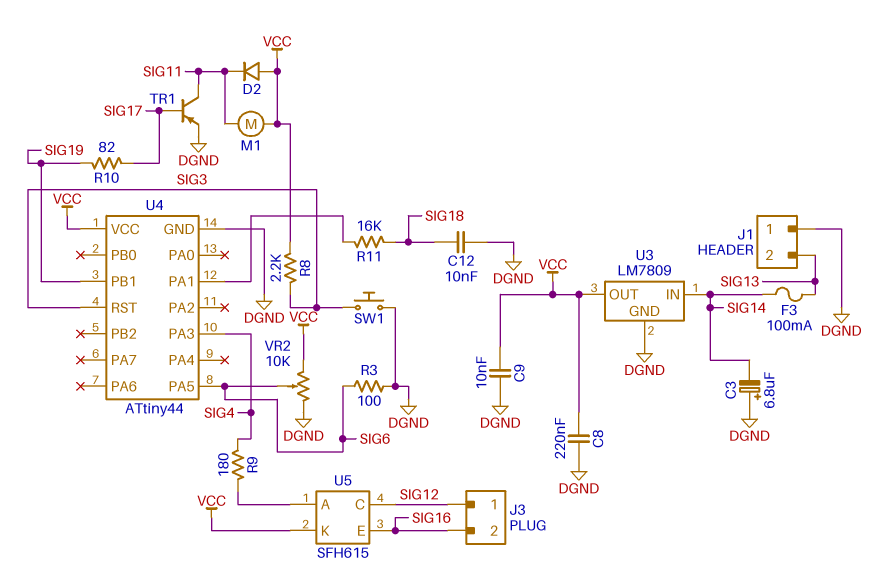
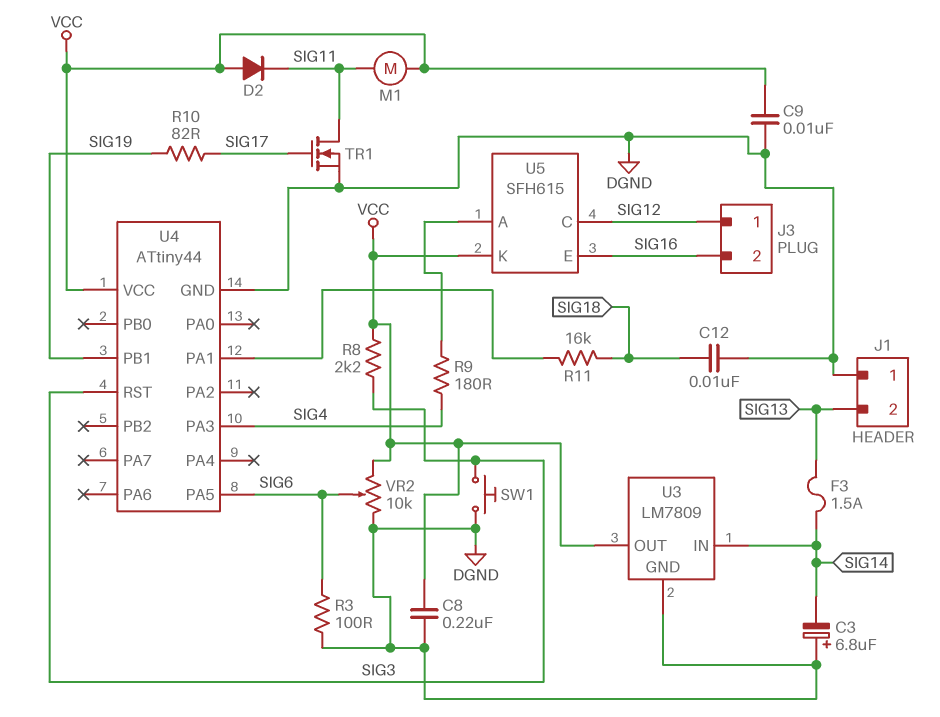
F3: 100mA (SIG13, SIG14) -> 1.5A (SIG13, SIG14)
TR1: PNP (B SIG17, C SIG11, E DGND) -> NMOS (G SIG17, D SIG11, S DGND)

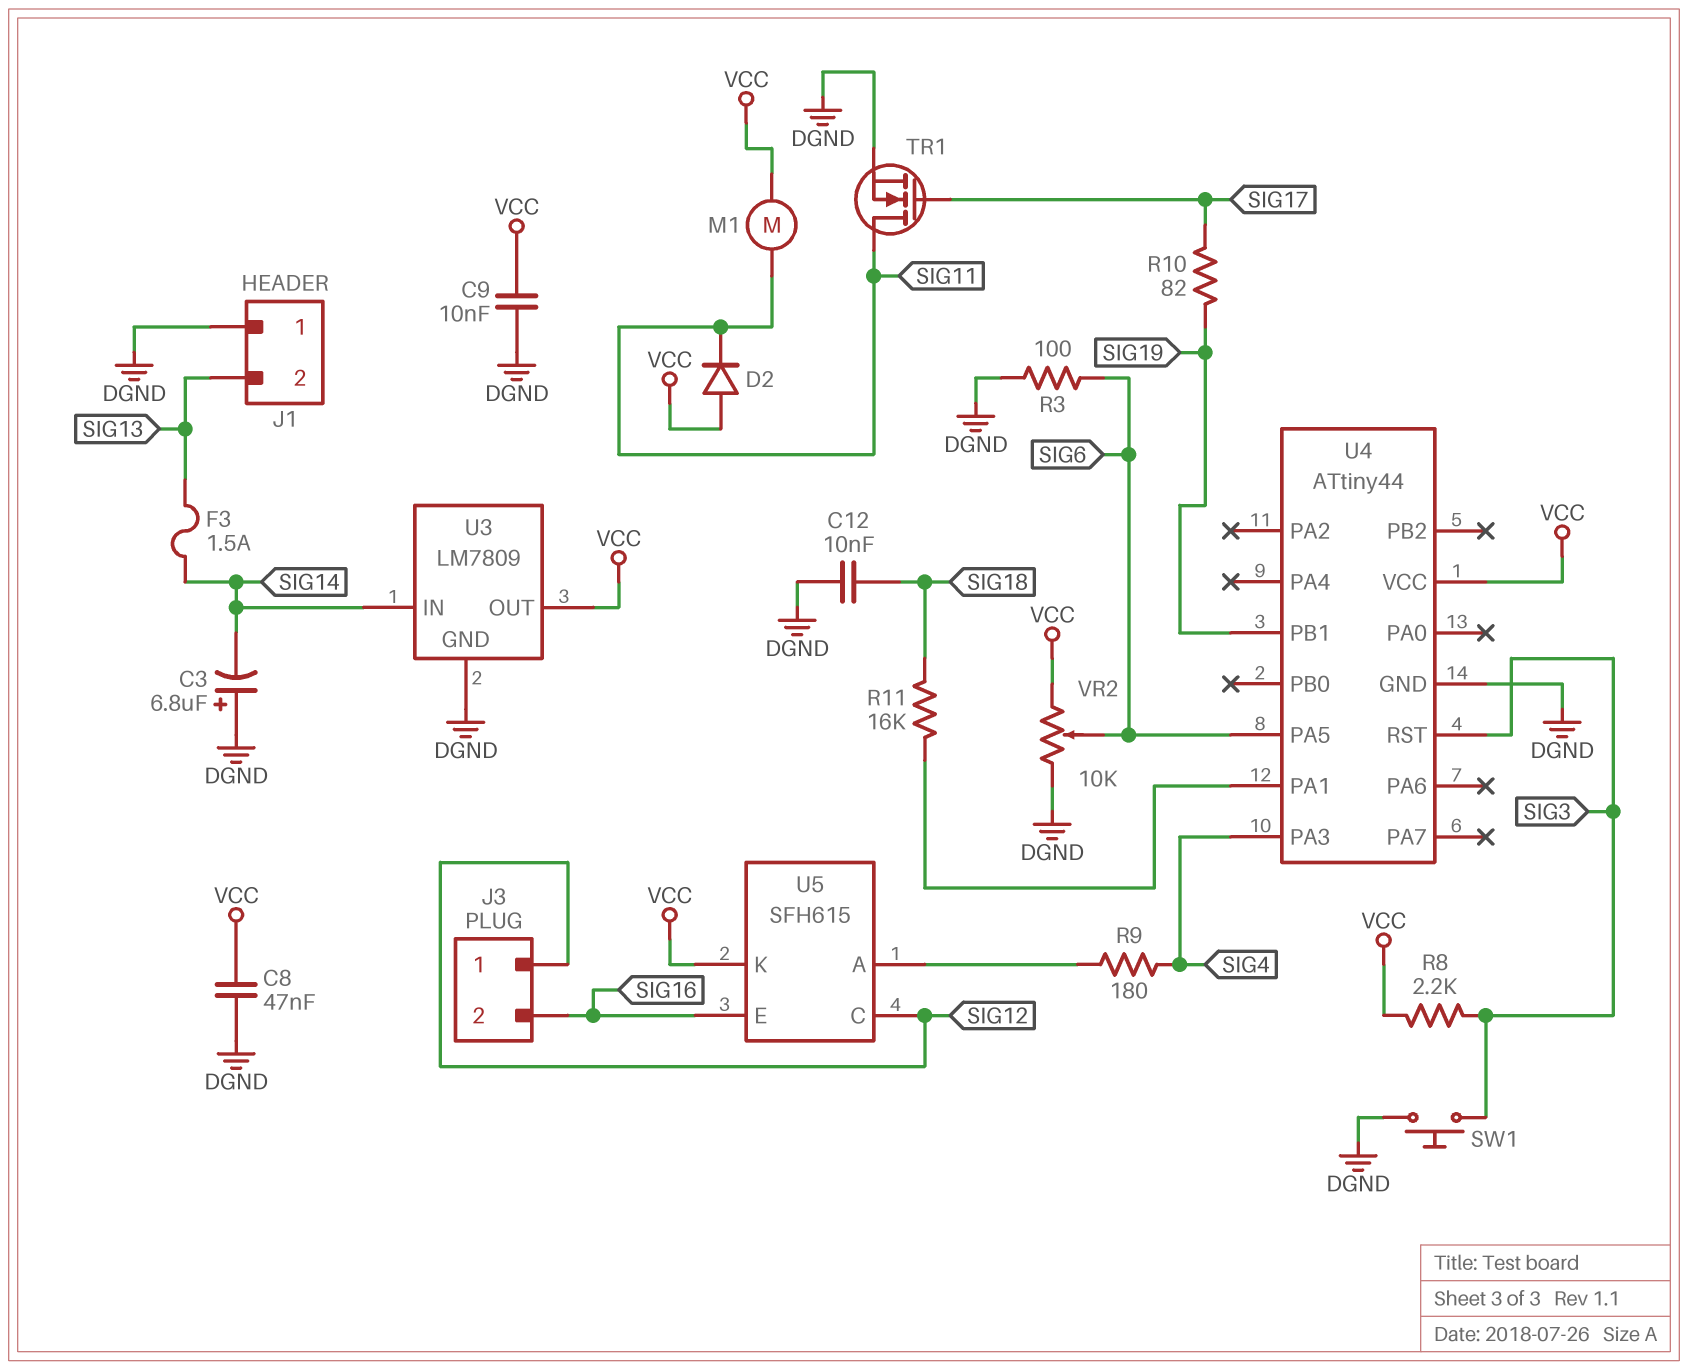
C8: 220nF (DGND, VCC) -> 47nF (DGND, VCC)

